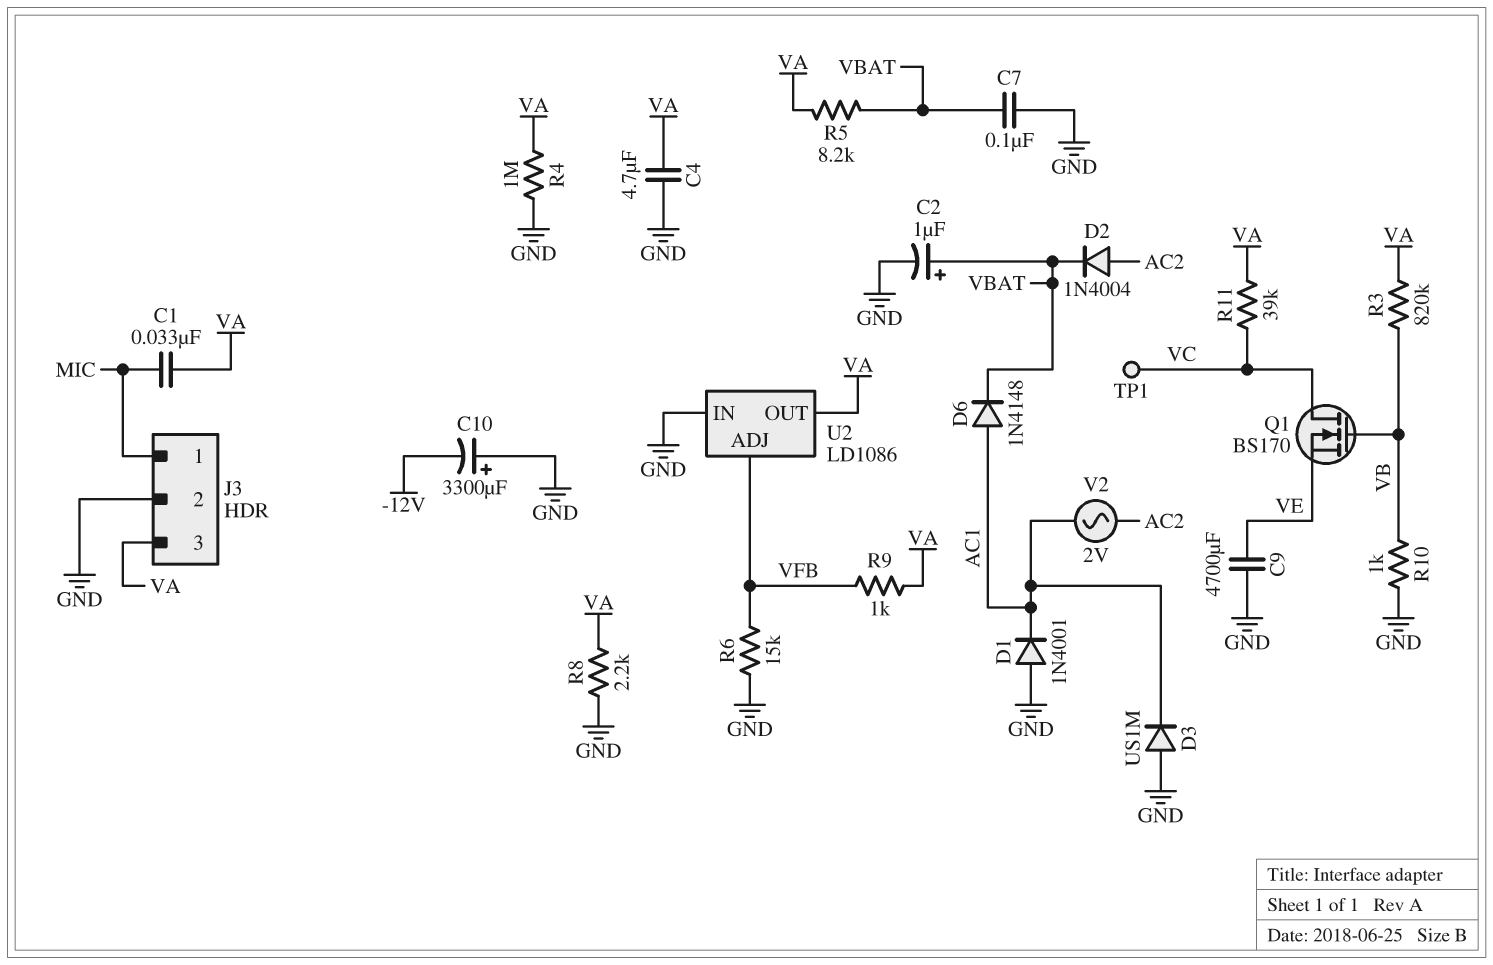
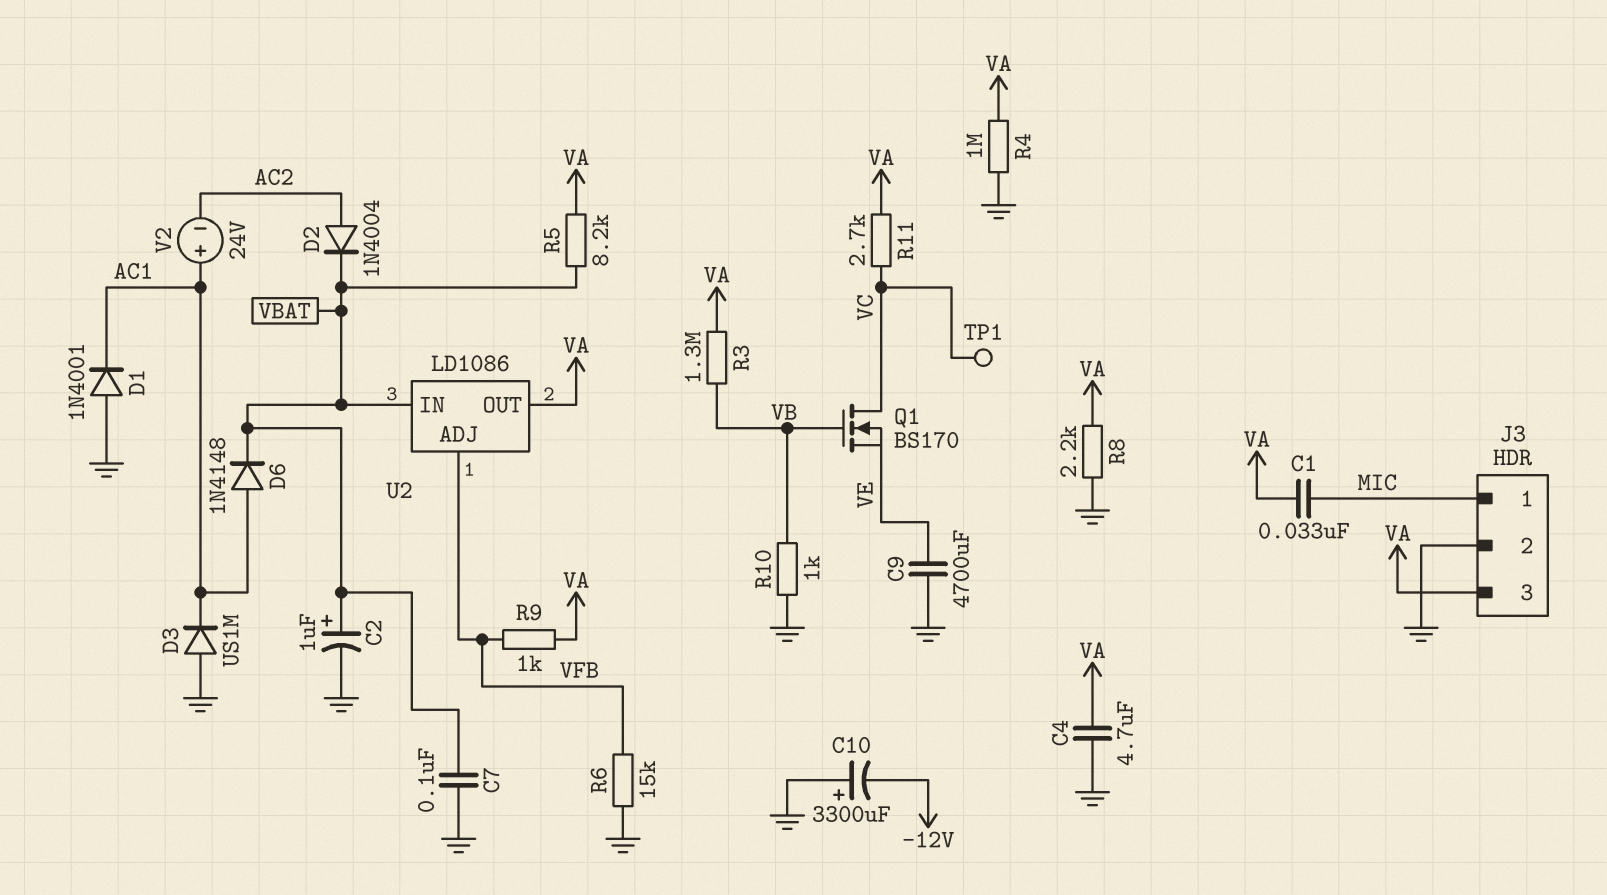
R3: 820k (VA, VB) -> 1.3M (VA, VB)
R11: 39k (VA, VC) -> 2.7k (VA, VC)
U2 pin IN: GND -> VBAT
V2: AC 2V (AC1, AC2) -> 24V (plus AC1, minus AC2)

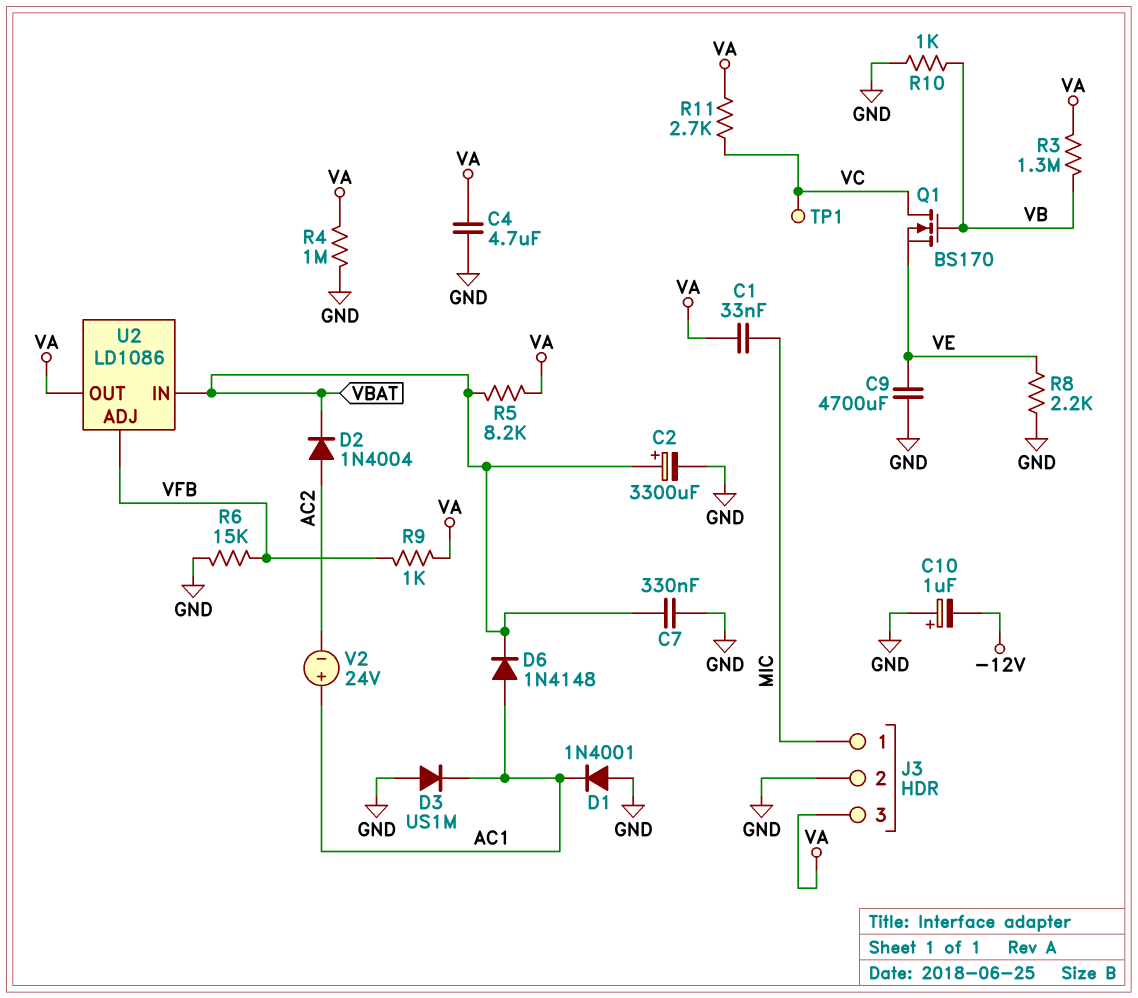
C2: 1uF (plus VBAT, minus GND) -> 3300uF (plus VBAT, minus GND)
C7: 100nF (GND, VBAT) -> 330nF (GND, VBAT)
C10: 3300uF (plus GND, minus -12V) -> 1uF (plus GND, minus -12V)
R8: 2.2k (GND, VA) -> 2.2k (GND, VE)

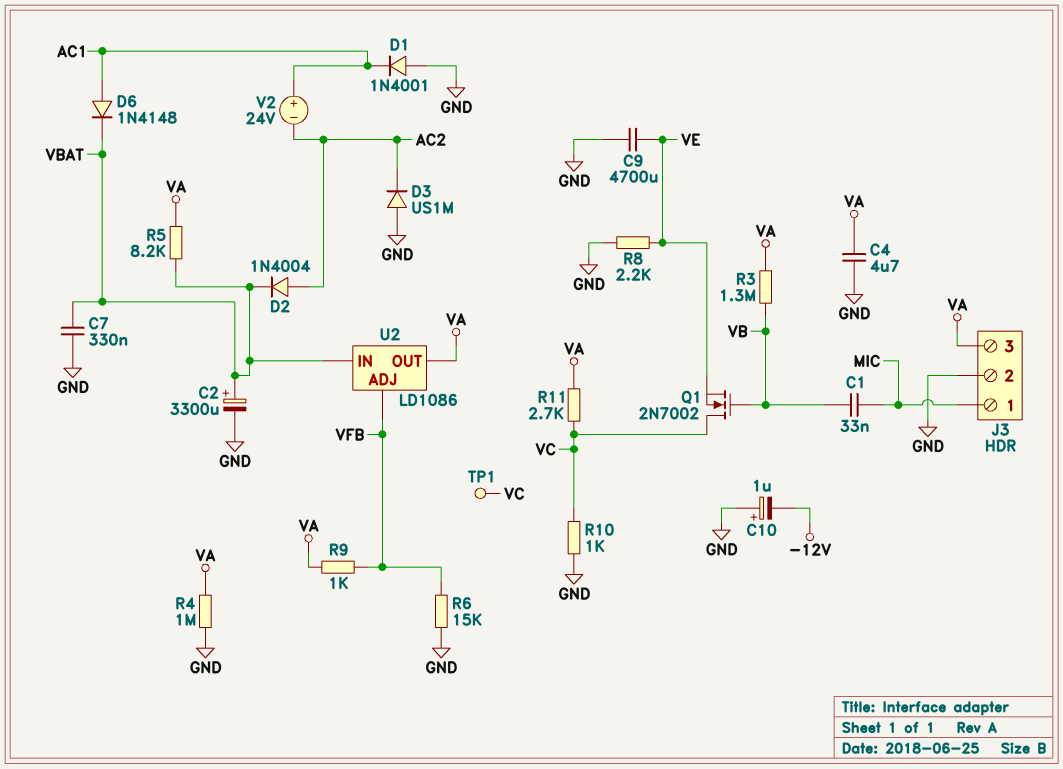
C1: 33nF (MIC, VA) -> 33nF (MIC, VB)
D3: diode US1M (A GND, K AC1) -> diode US1M (A GND, K AC2)
Q1: NMOS BS170 (G VB, D VC, S VE) -> NMOS 2N7002 (G VB, D VC, S VE)
R10: 1k (GND, VB) -> 1k (GND, VC)

